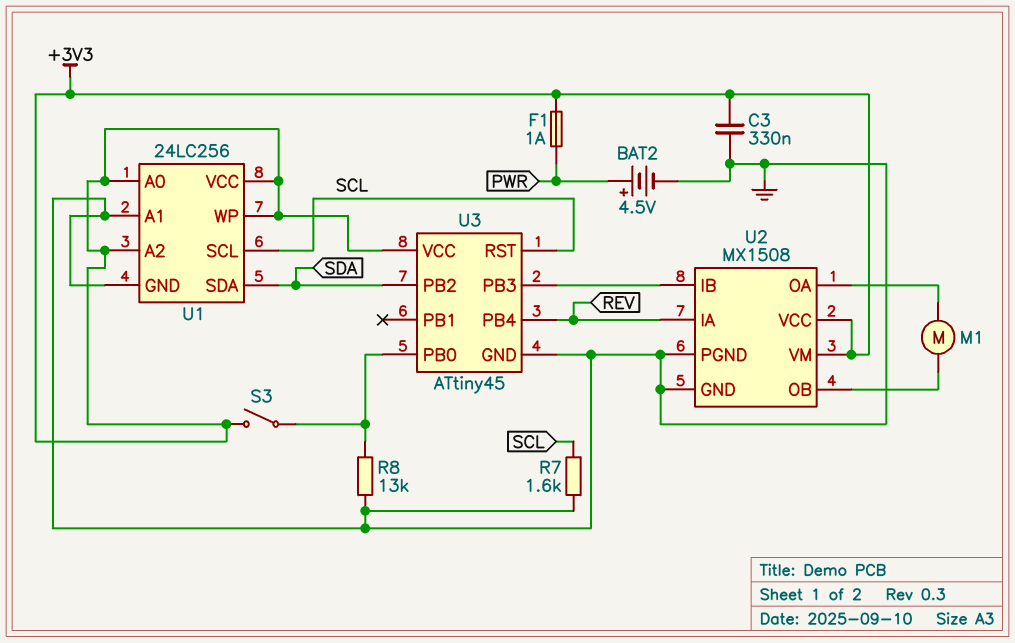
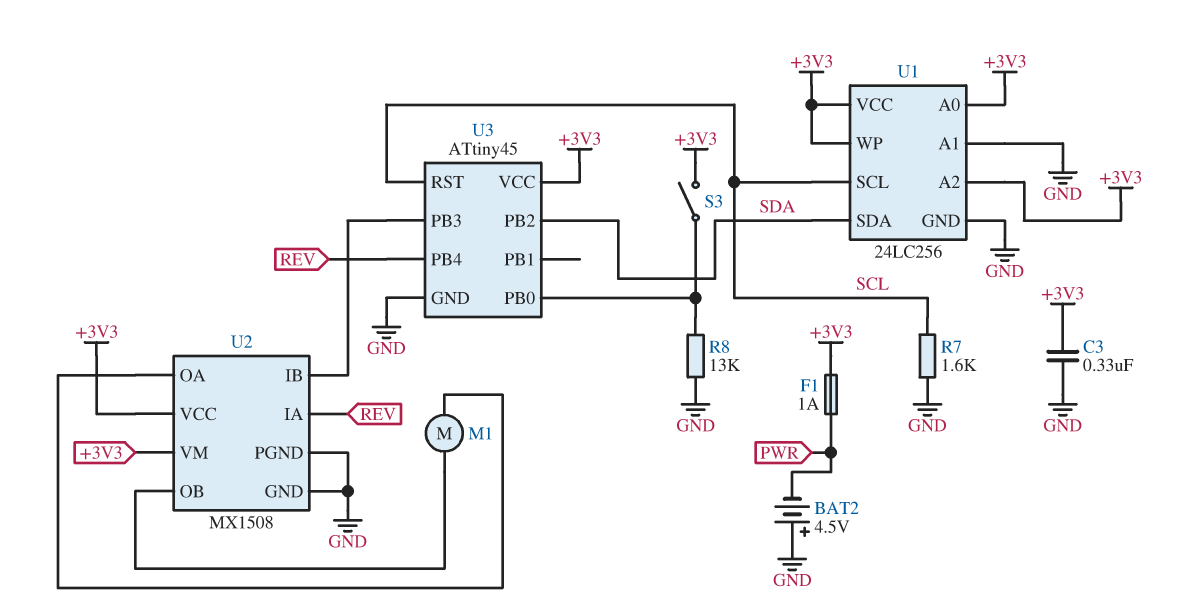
BAT2: 4.5V (plus PWR, minus GND) -> 4.5V (plus GND, minus PWR)

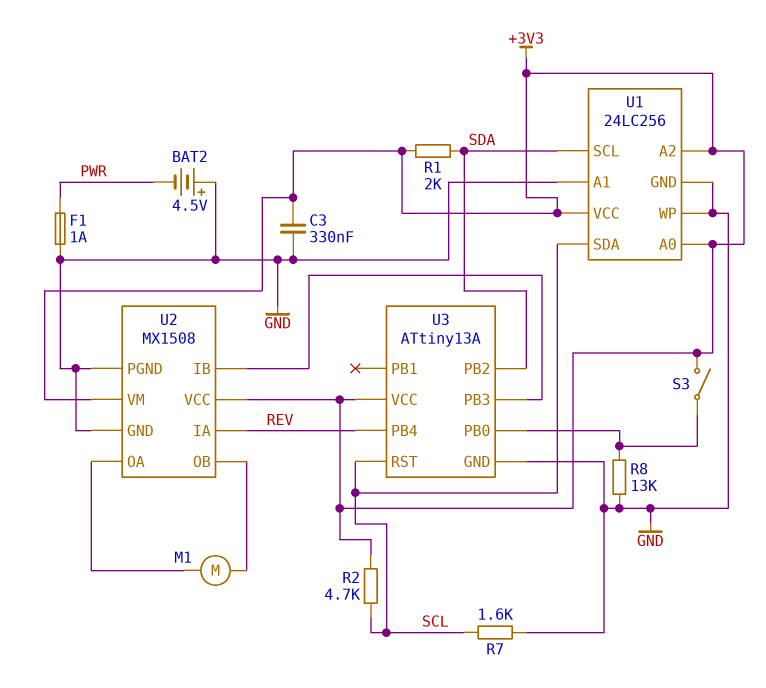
F1: 1A (+3V3, PWR) -> 1A (GND, PWR)
R1: none -> 2k (+3V3, SDA)
R2: none -> 4.7k (+3V3, SCL)
U1 pin SCL: SCL -> SDA
U1 pin SDA: SDA -> SCL
U1 pin WP: +3V3 -> GND
U3: ATtiny45 -> ATtiny13A

